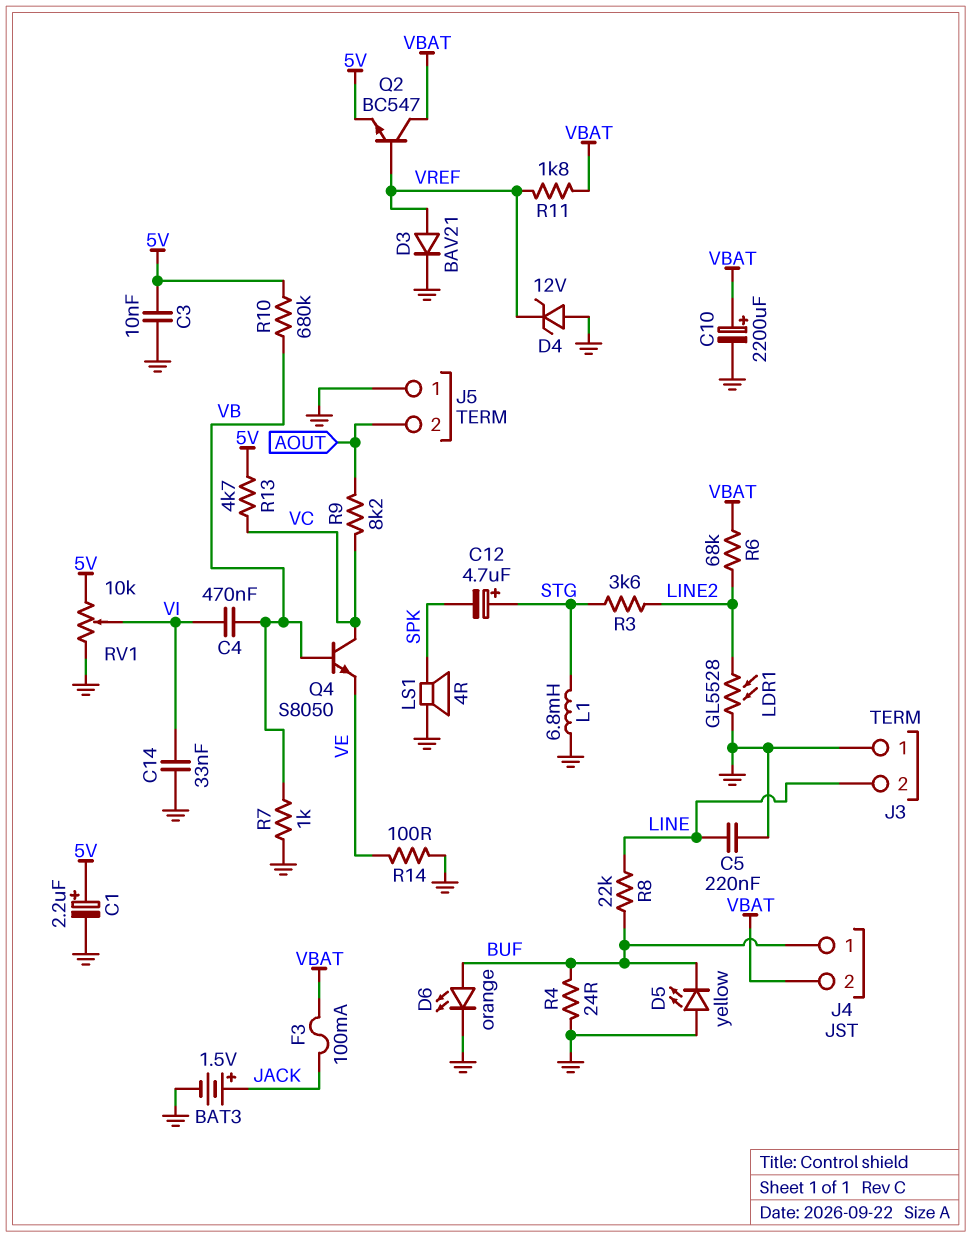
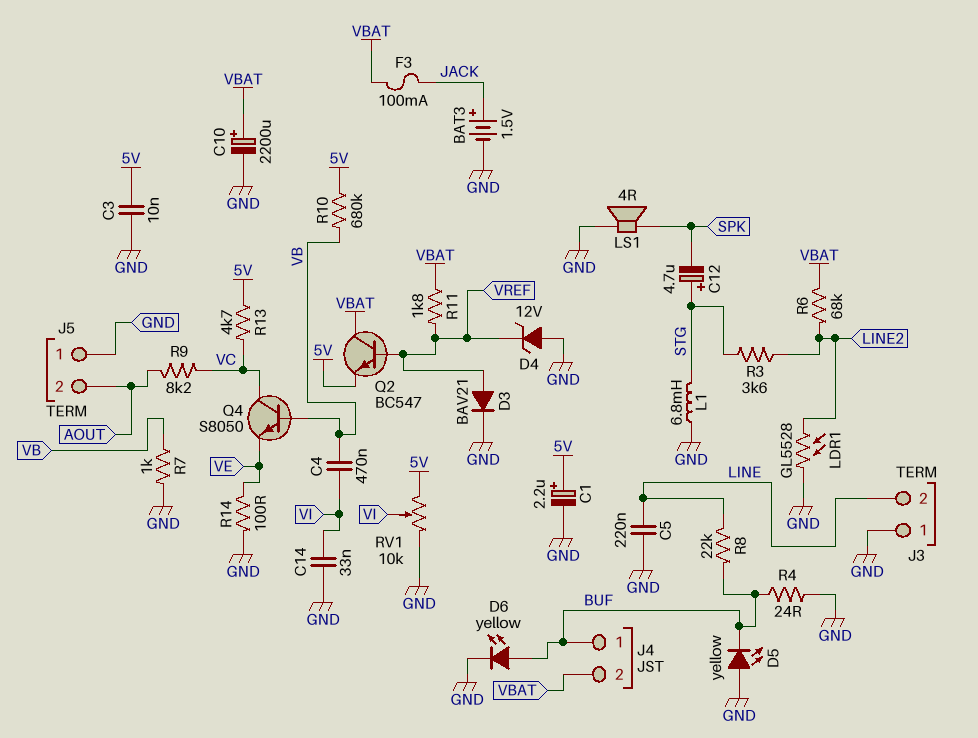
D6: LED orange (A BUF, K GND) -> LED yellow (A BUF, K GND)

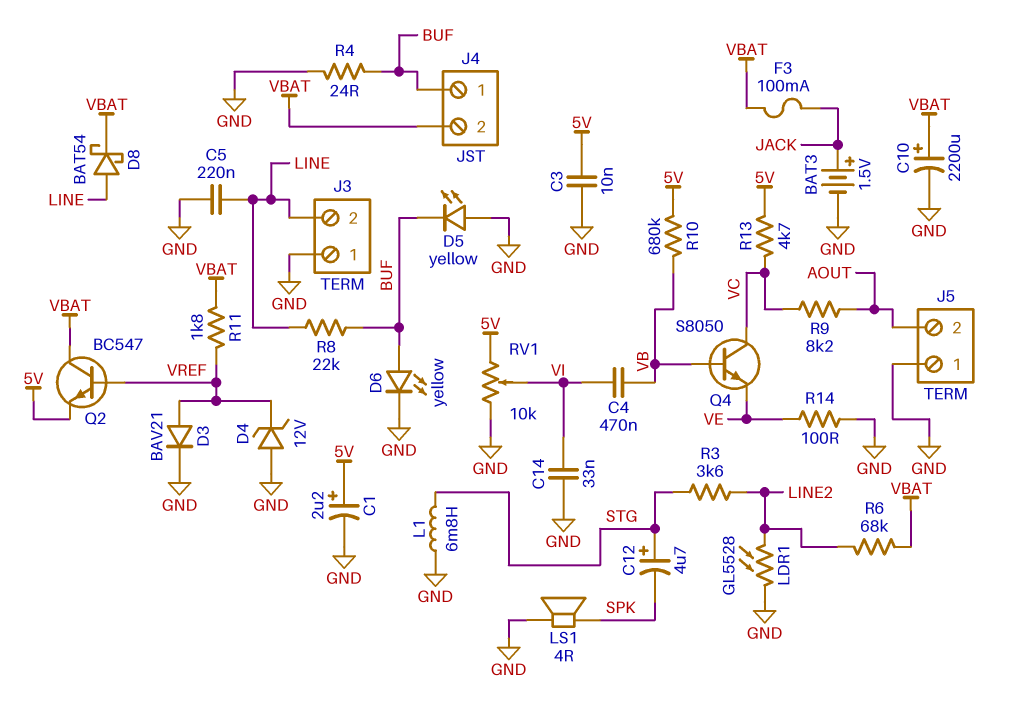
D8: none -> schottky BAT54 (A LINE, K VBAT)
R7: 1k (GND, VB) -> none

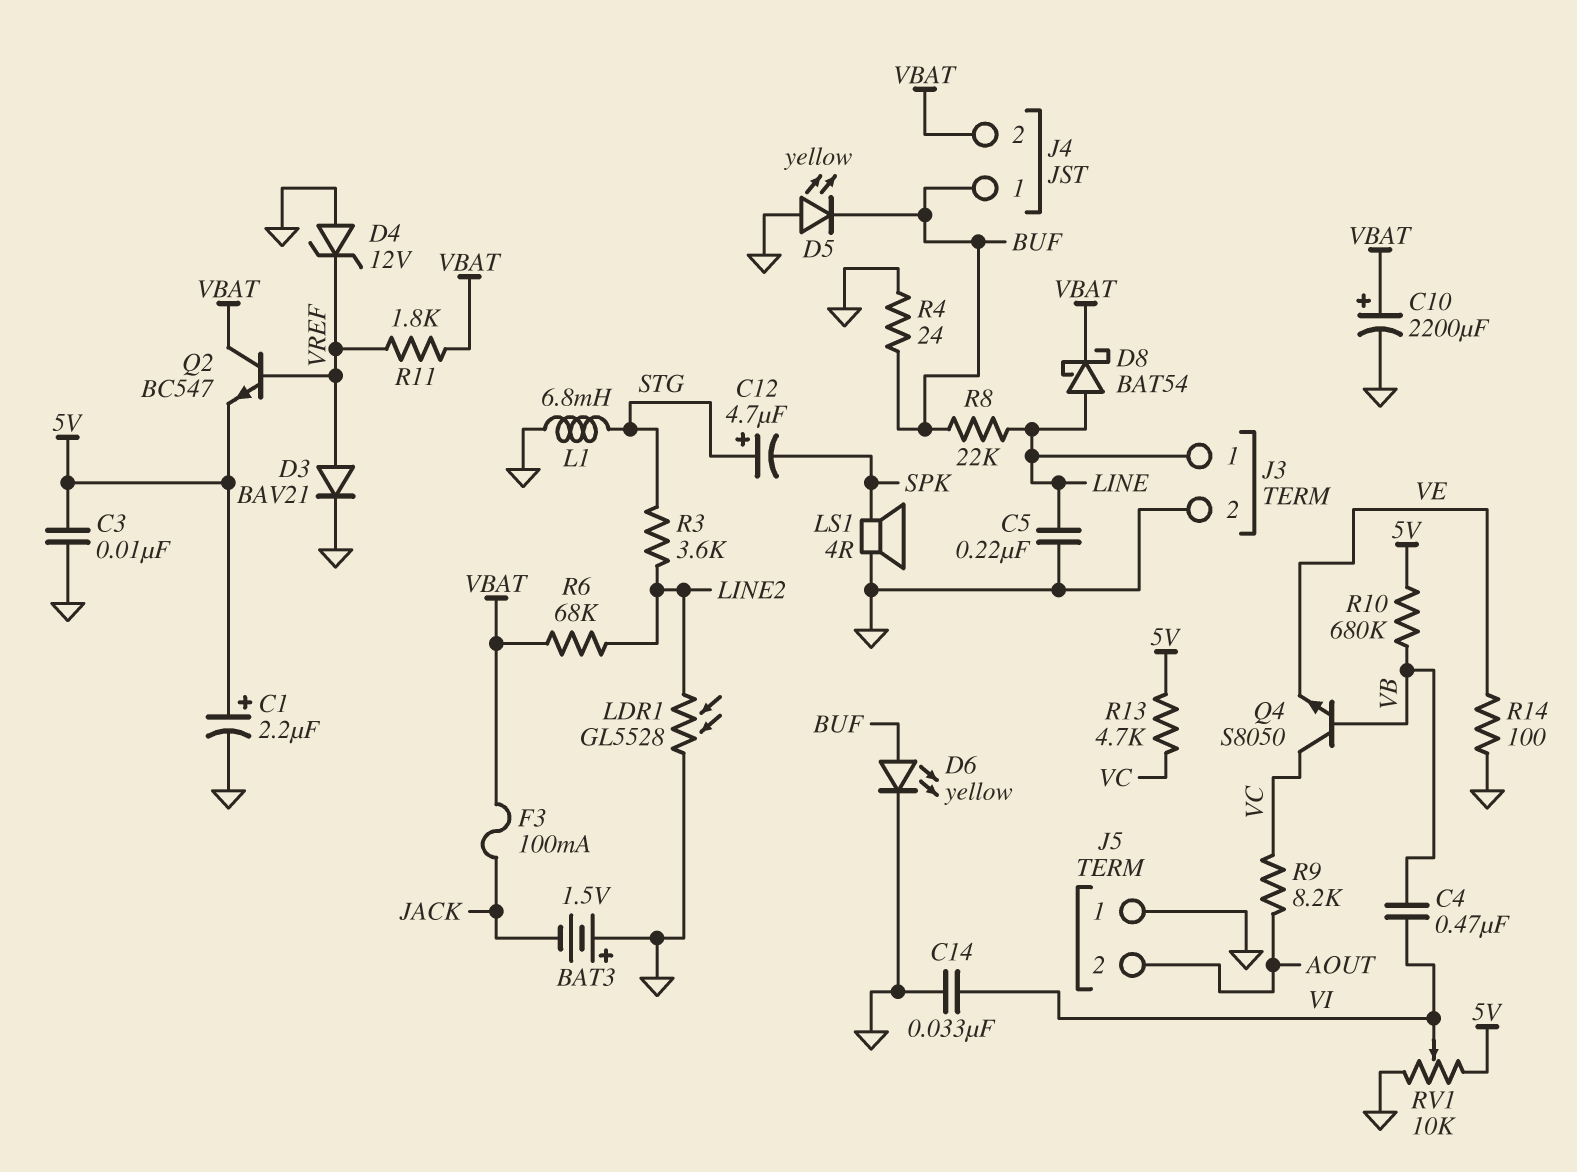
BAT3: 1.5V (plus JACK, minus GND) -> 1.5V (plus GND, minus JACK)
J3 pin 1: GND -> LINE
J3 pin 2: LINE -> GND

